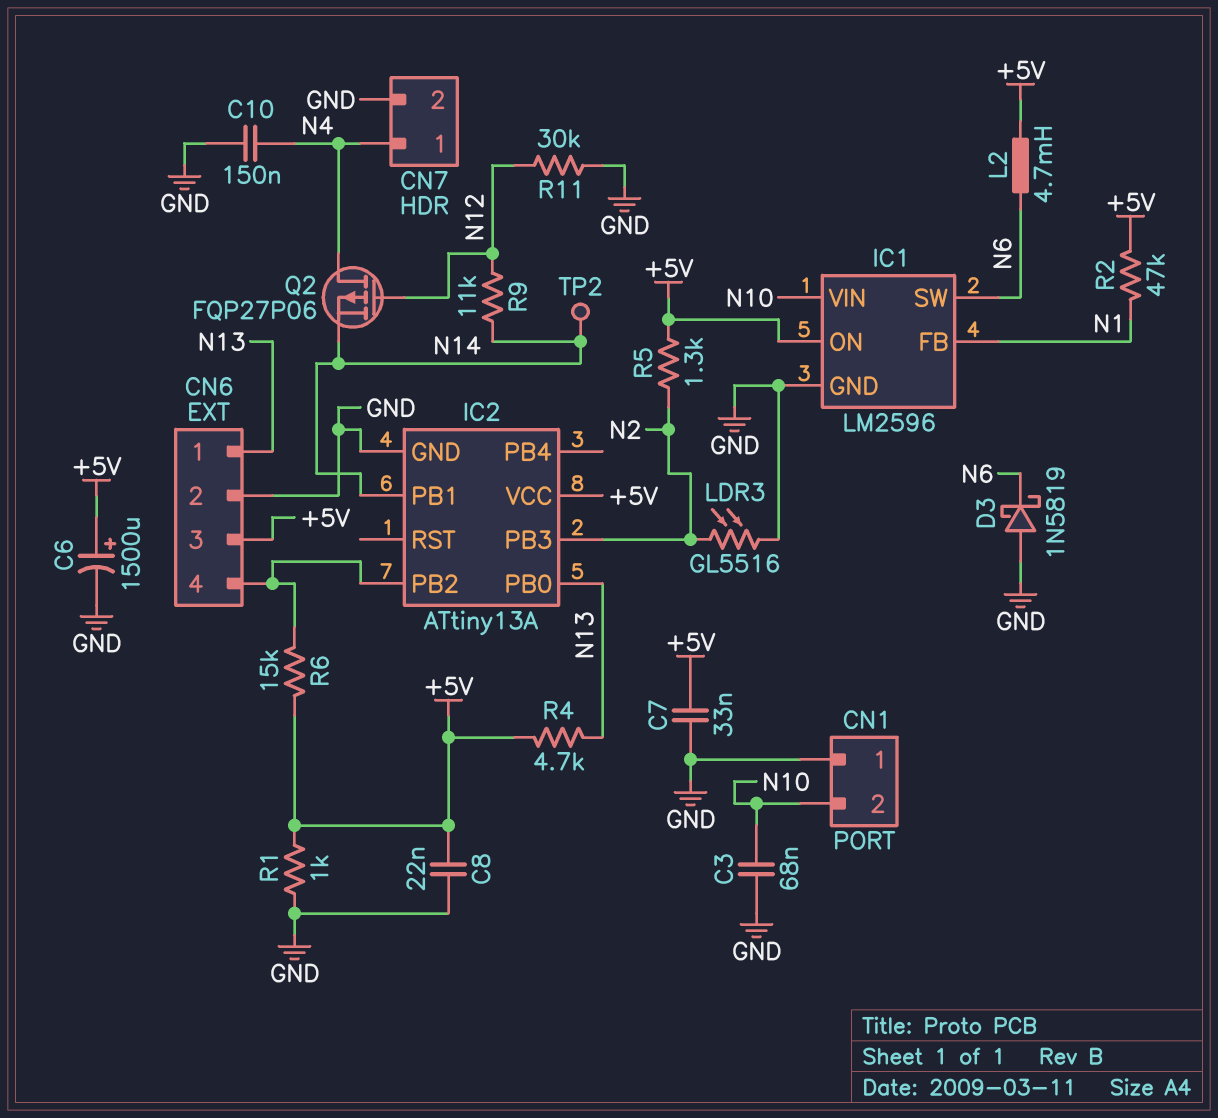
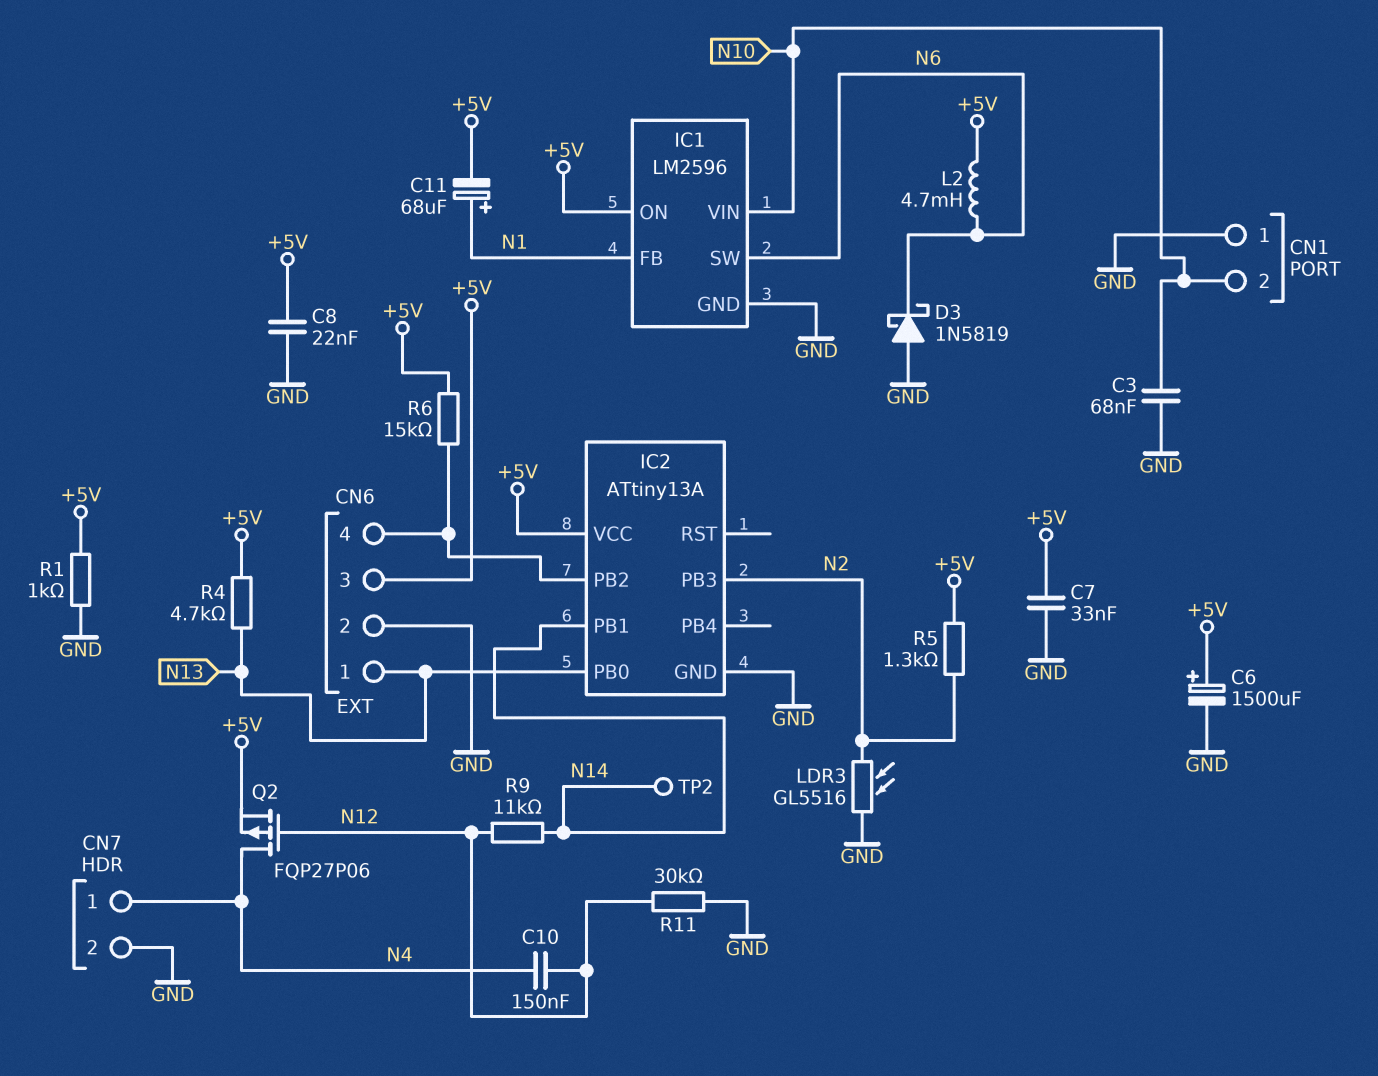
C10: 150nF (GND, N4) -> 150nF (N4, N12)
C11: none -> 68uF (plus N1, minus +5V)
Q2: PMOS FQP27P06 (G N12, D N4, S N14) -> PMOS FQP27P06 (G N12, D N4, S +5V)
R2: 47k (+5V, N1) -> none

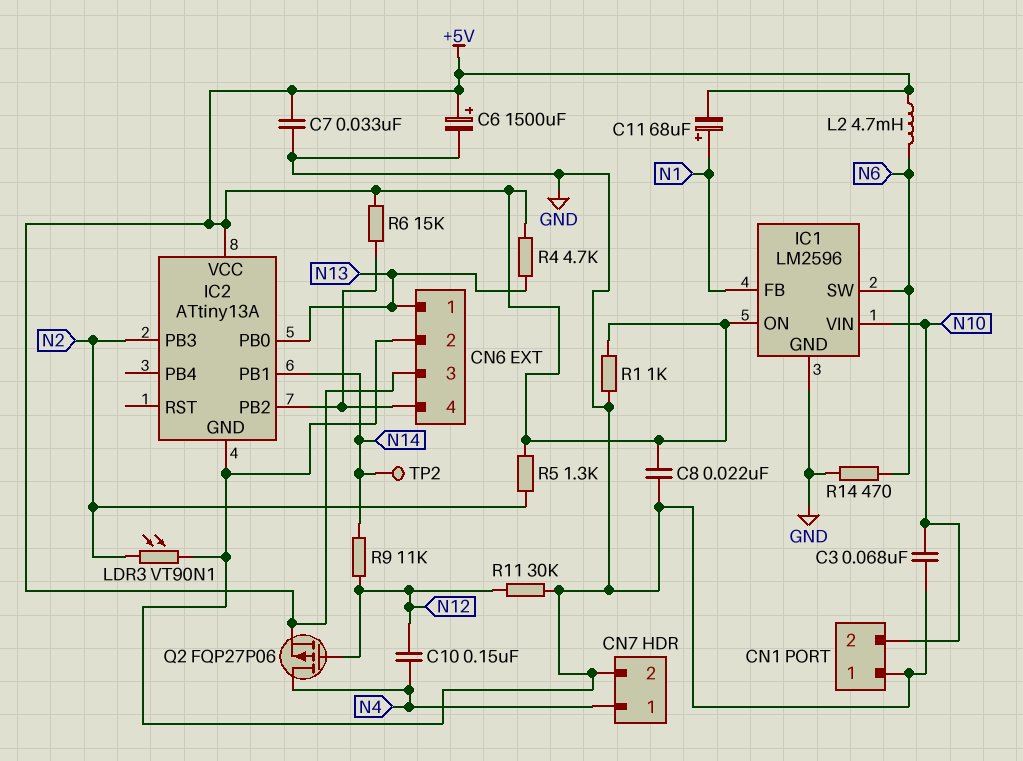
D3: schottky 1N5819 (A GND, K N6) -> none
LDR3: GL5516 (GND, N2) -> VT90N1 (GND, N2)
R14: none -> 470 (GND, N6)

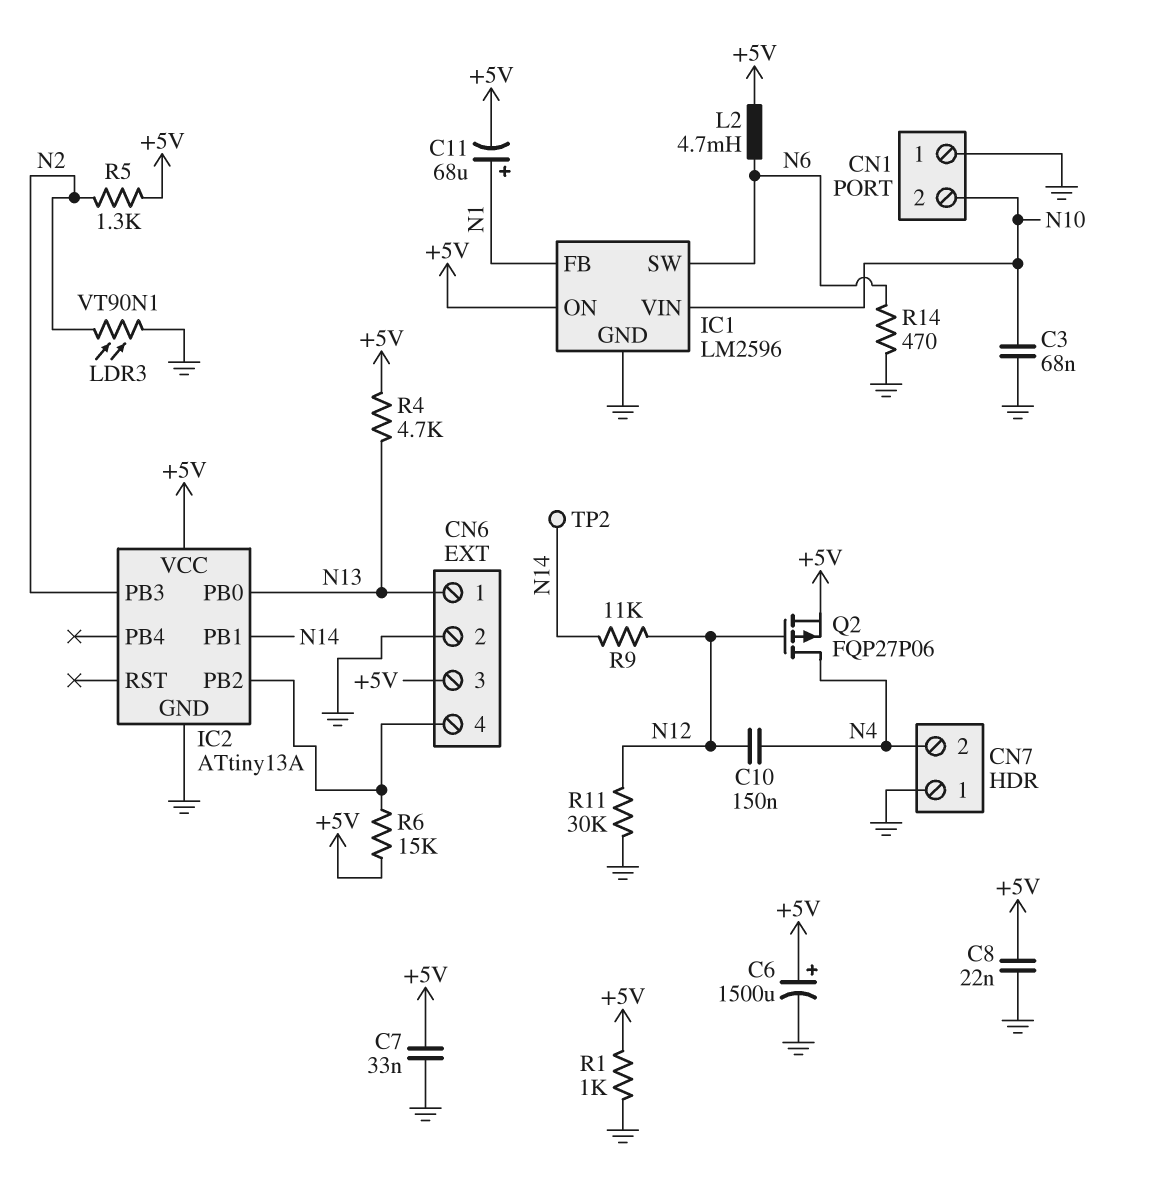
CN7 pin 1: N4 -> GND
CN7 pin 2: GND -> N4

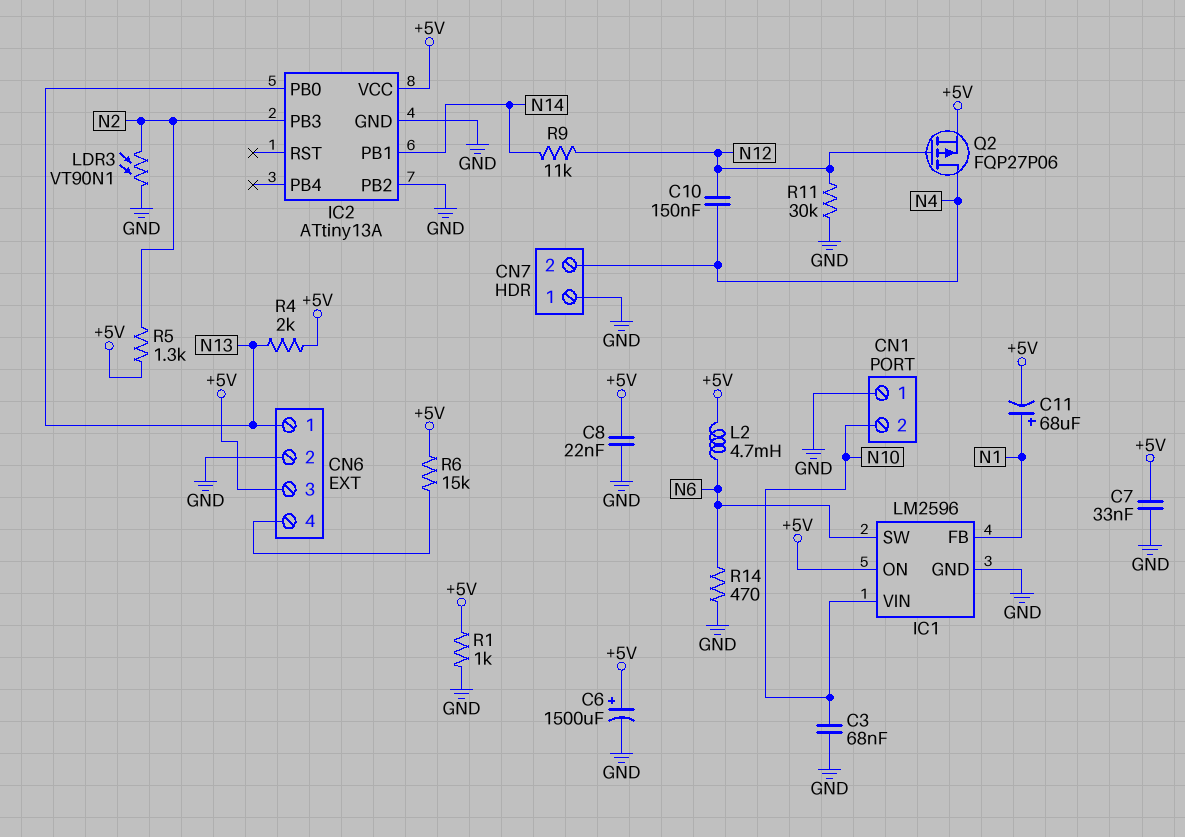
IC2 pin PB2: CN6/4 -> GND
R4: 4.7k (+5V, N13) -> 2k (+5V, N13)
TP2: test point (N14) -> none

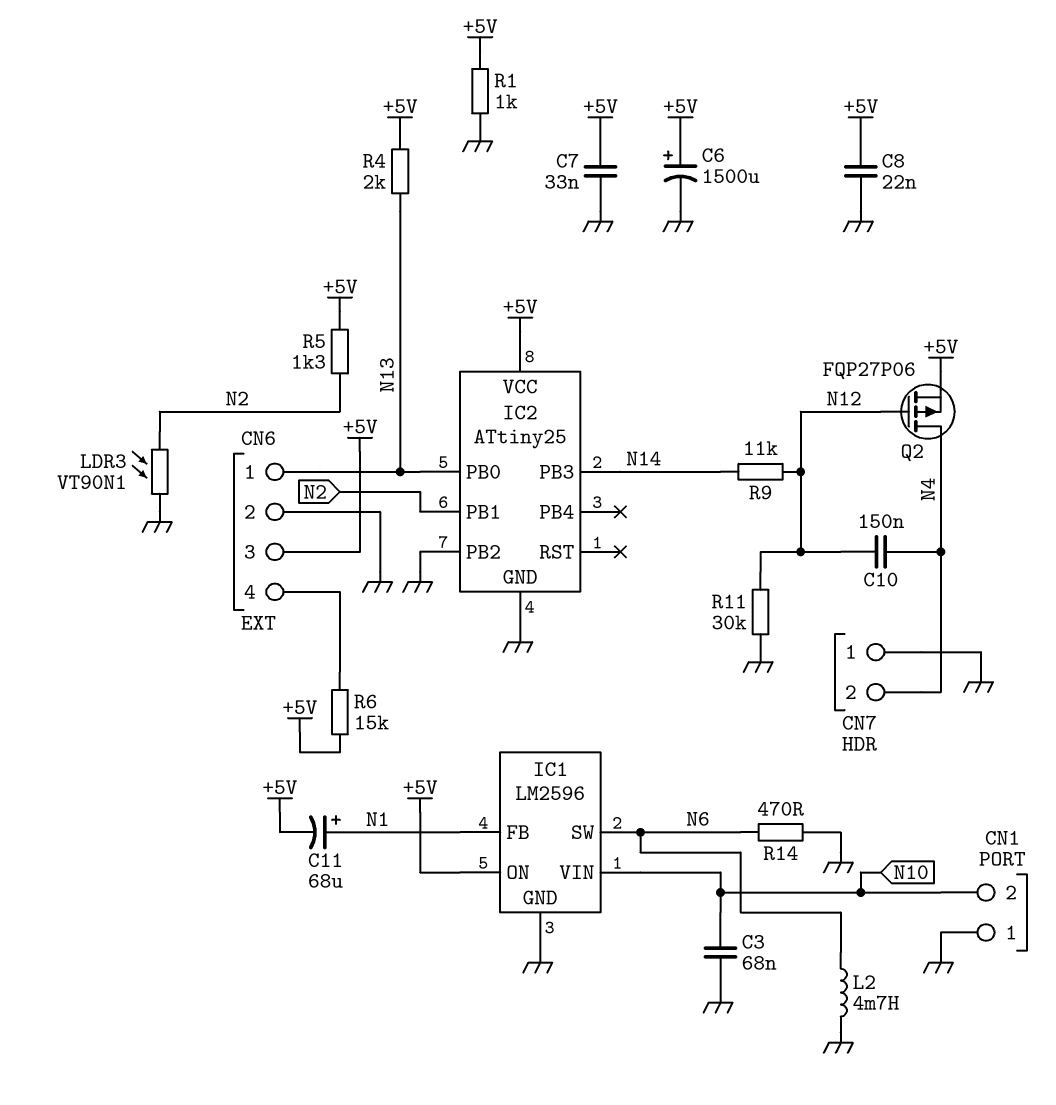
IC2: ATtiny13A -> ATtiny25
IC2 pin PB1: N14 -> N2
IC2 pin PB3: N2 -> N14
L2: 4.7mH (+5V, N6) -> 4.7mH (GND, N6)

